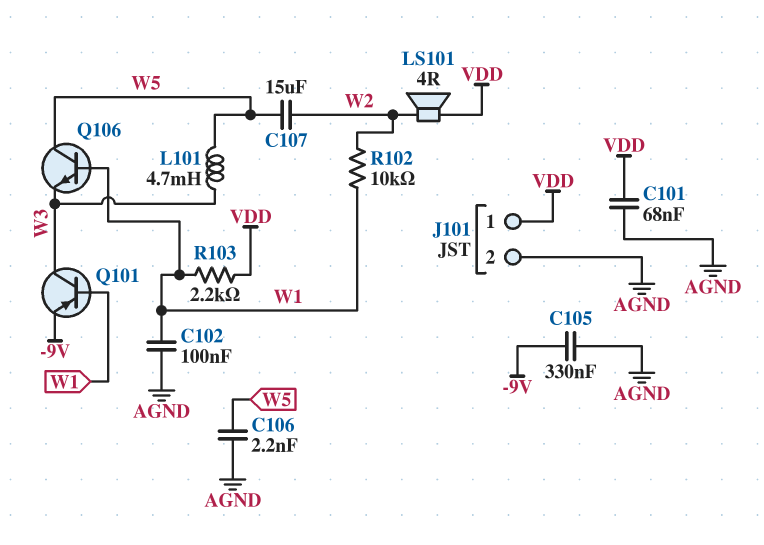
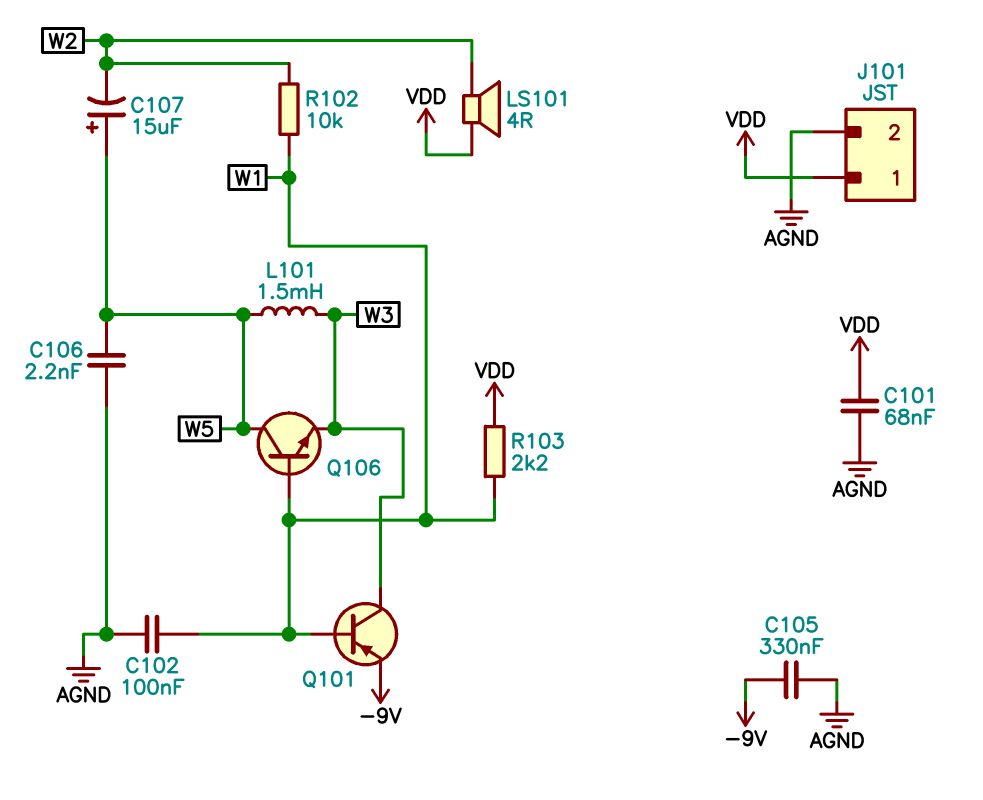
C107: 15uF (W2, W5) -> 15uF (plus W5, minus W2)
L101: 4.7mH (W3, W5) -> 1.5mH (W3, W5)

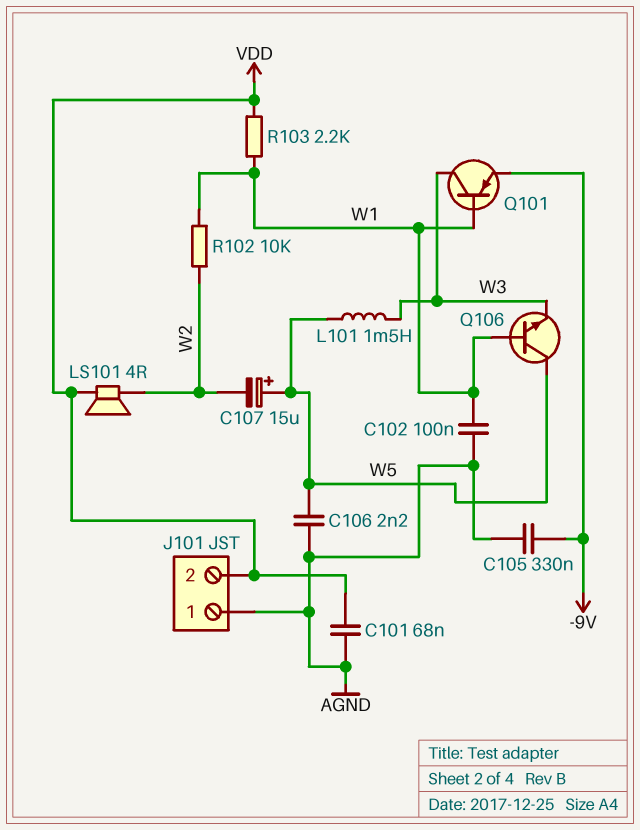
J101 pin 1: VDD -> AGND
J101 pin 2: AGND -> VDD

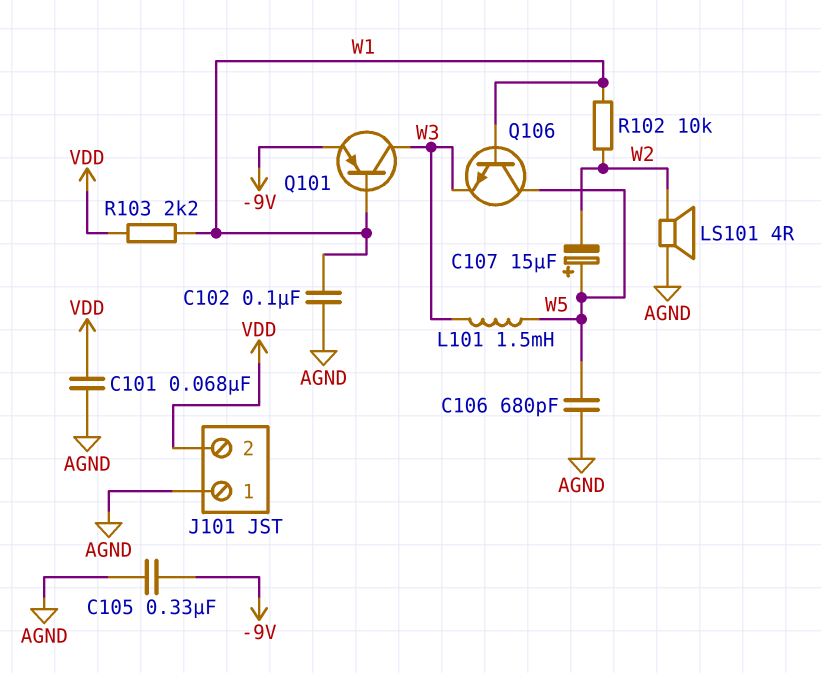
C106: 2.2nF (AGND, W5) -> 680pF (AGND, W5)
LS101: speaker 4R (VDD, W2) -> speaker 4R (AGND, W2)

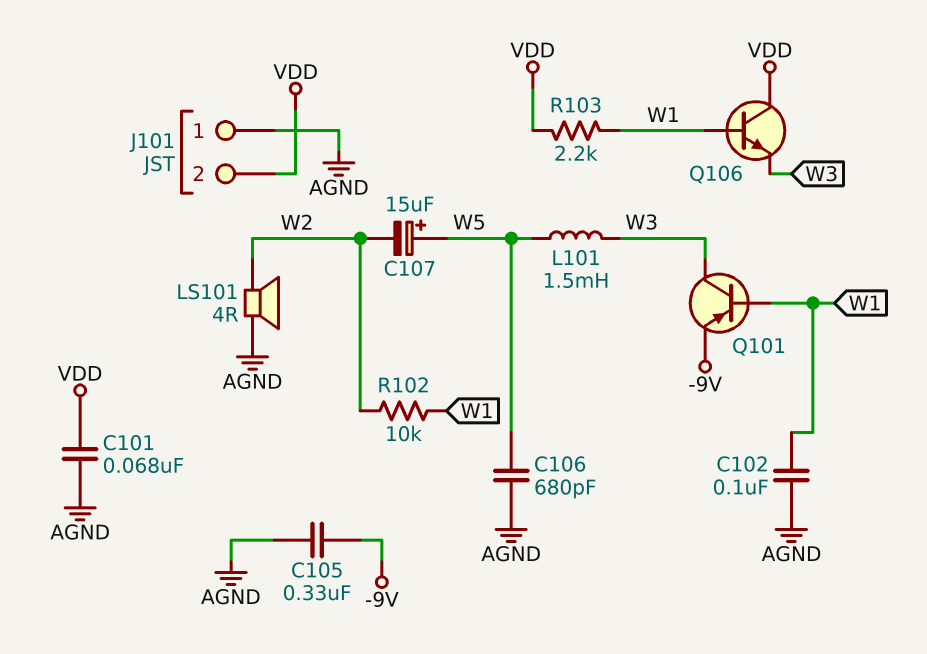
Q106: NPN (B W1, C W5, E W3) -> NPN (B W1, C VDD, E W3)

